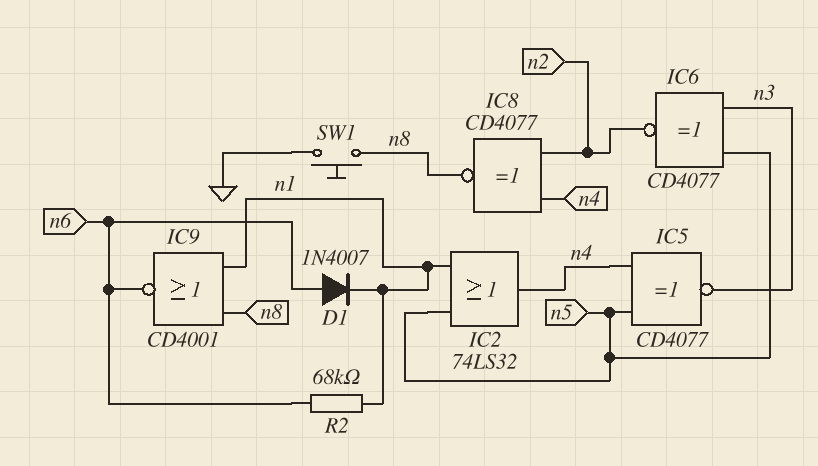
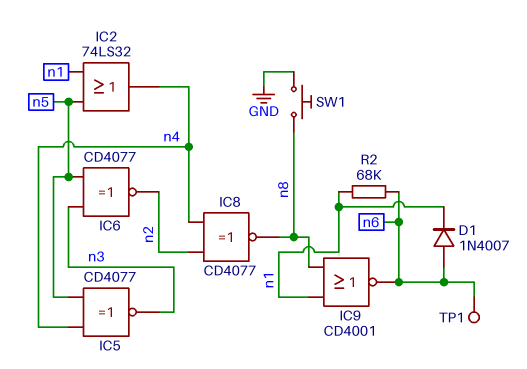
TP1: none -> test point (n6)

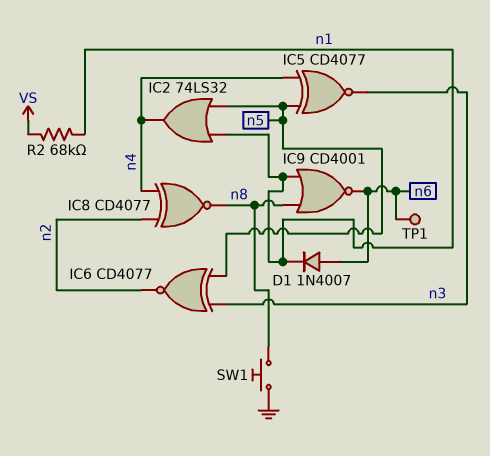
R2: 68k (n1, n6) -> 68k (VS, n1)

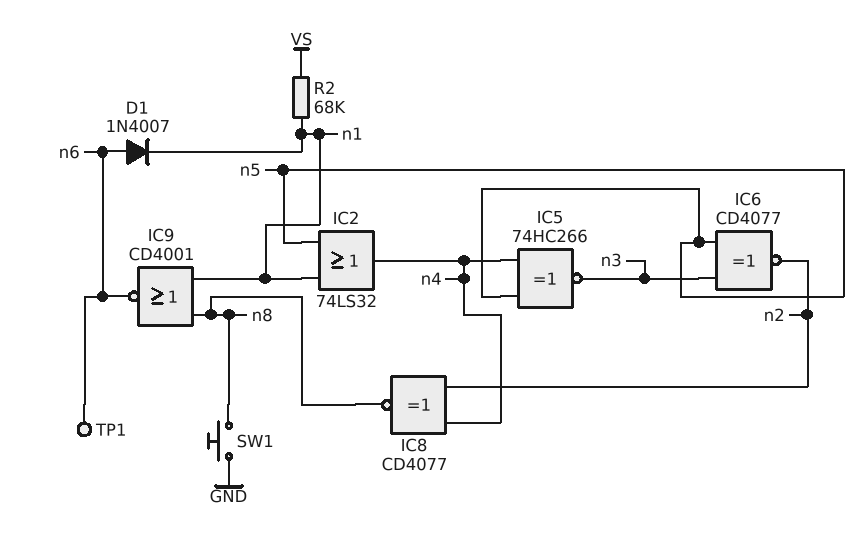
IC5: XNOR CD4077 (in n4, in n5, out n3) -> XNOR 74HC266 (in n4, in n5, out n3)

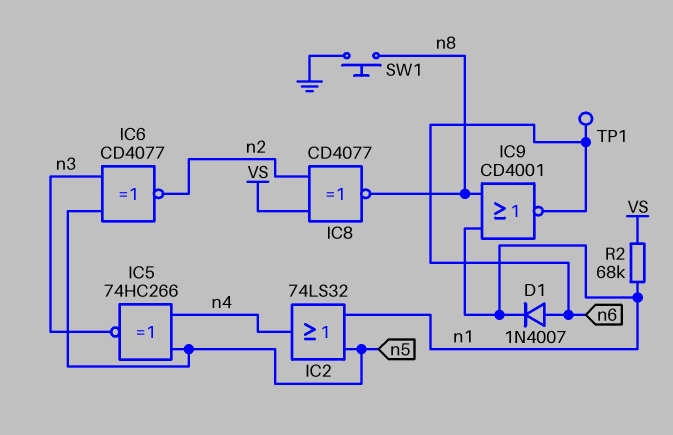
IC8: XNOR CD4077 (in n2, in n4, out n8) -> XNOR CD4077 (in VS, in n2, out n8)

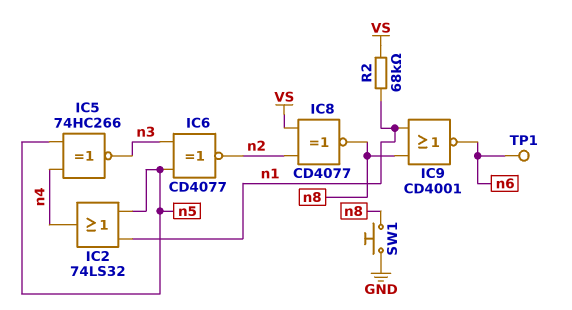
D1: diode 1N4007 (A n6, K n1) -> none

